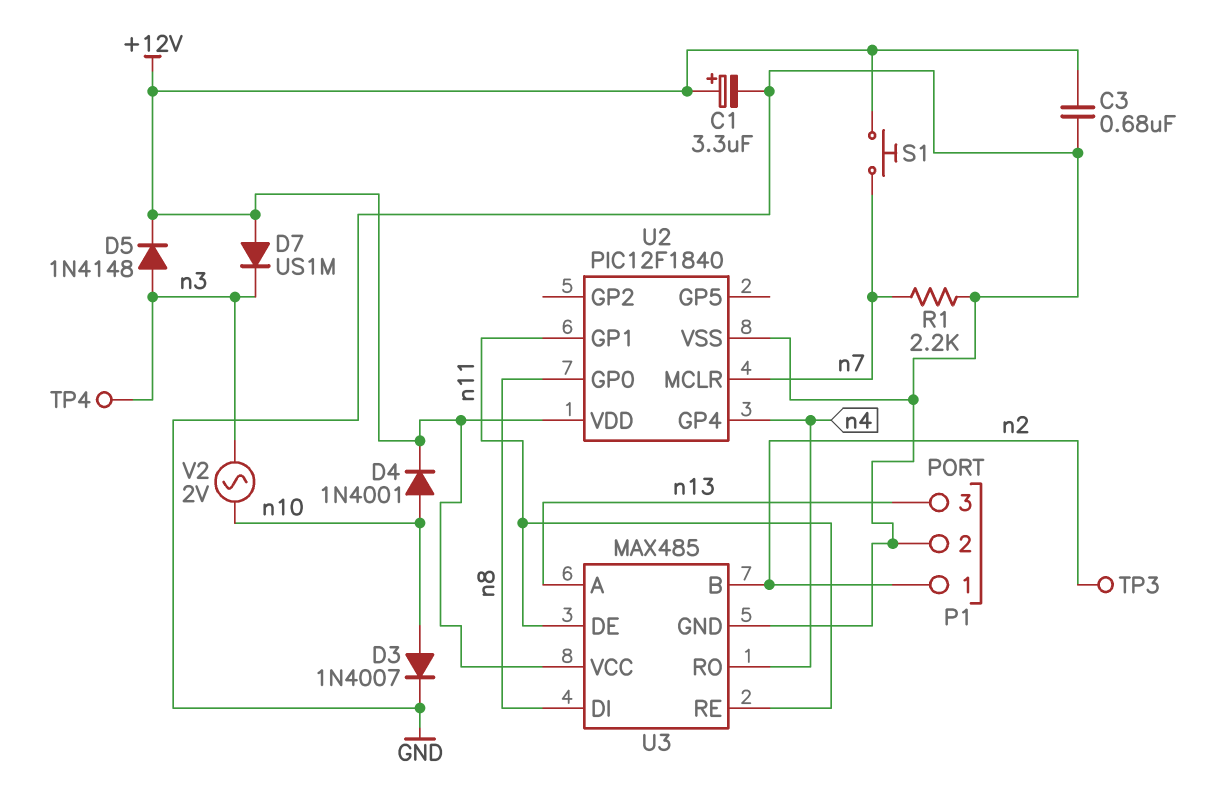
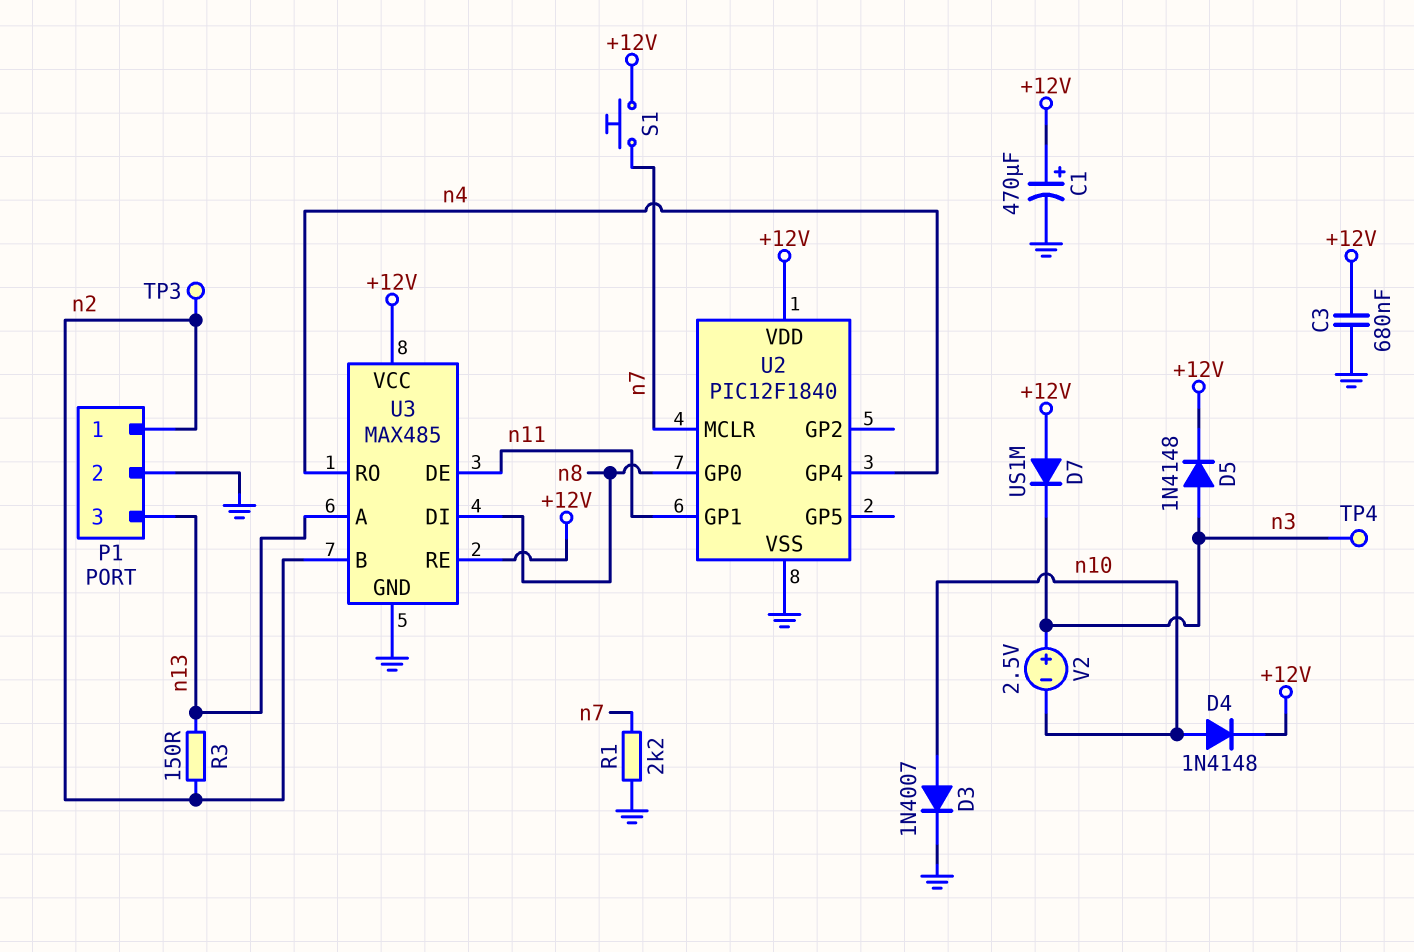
C1: 3.3uF (plus +12V, minus GND) -> 470uF (plus +12V, minus GND)
D4: diode 1N4001 (A n10, K +12V) -> diode 1N4148 (A n10, K +12V)
R3: none -> 150 (n2, n13)
U3 pin RE: n11 -> +12V
V2: AC 2V (n3, n10) -> 2.5V (plus n3, minus n10)

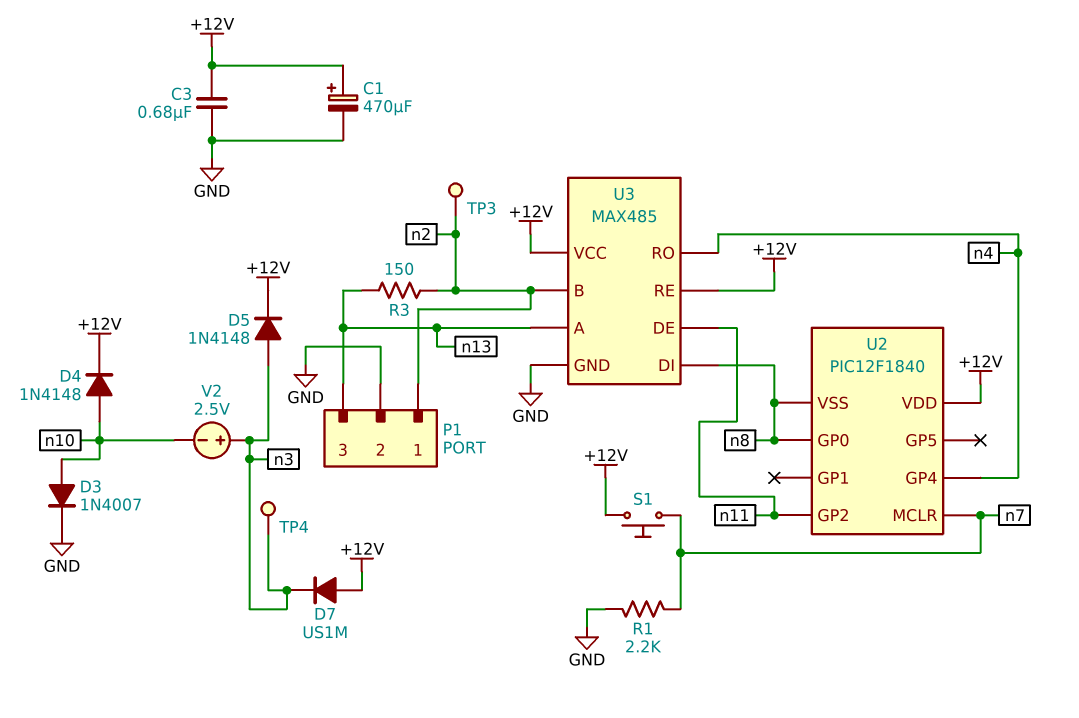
U2 pin GP1: n11 -> none
U2 pin GP2: none -> n11
U2 pin VSS: GND -> n8

